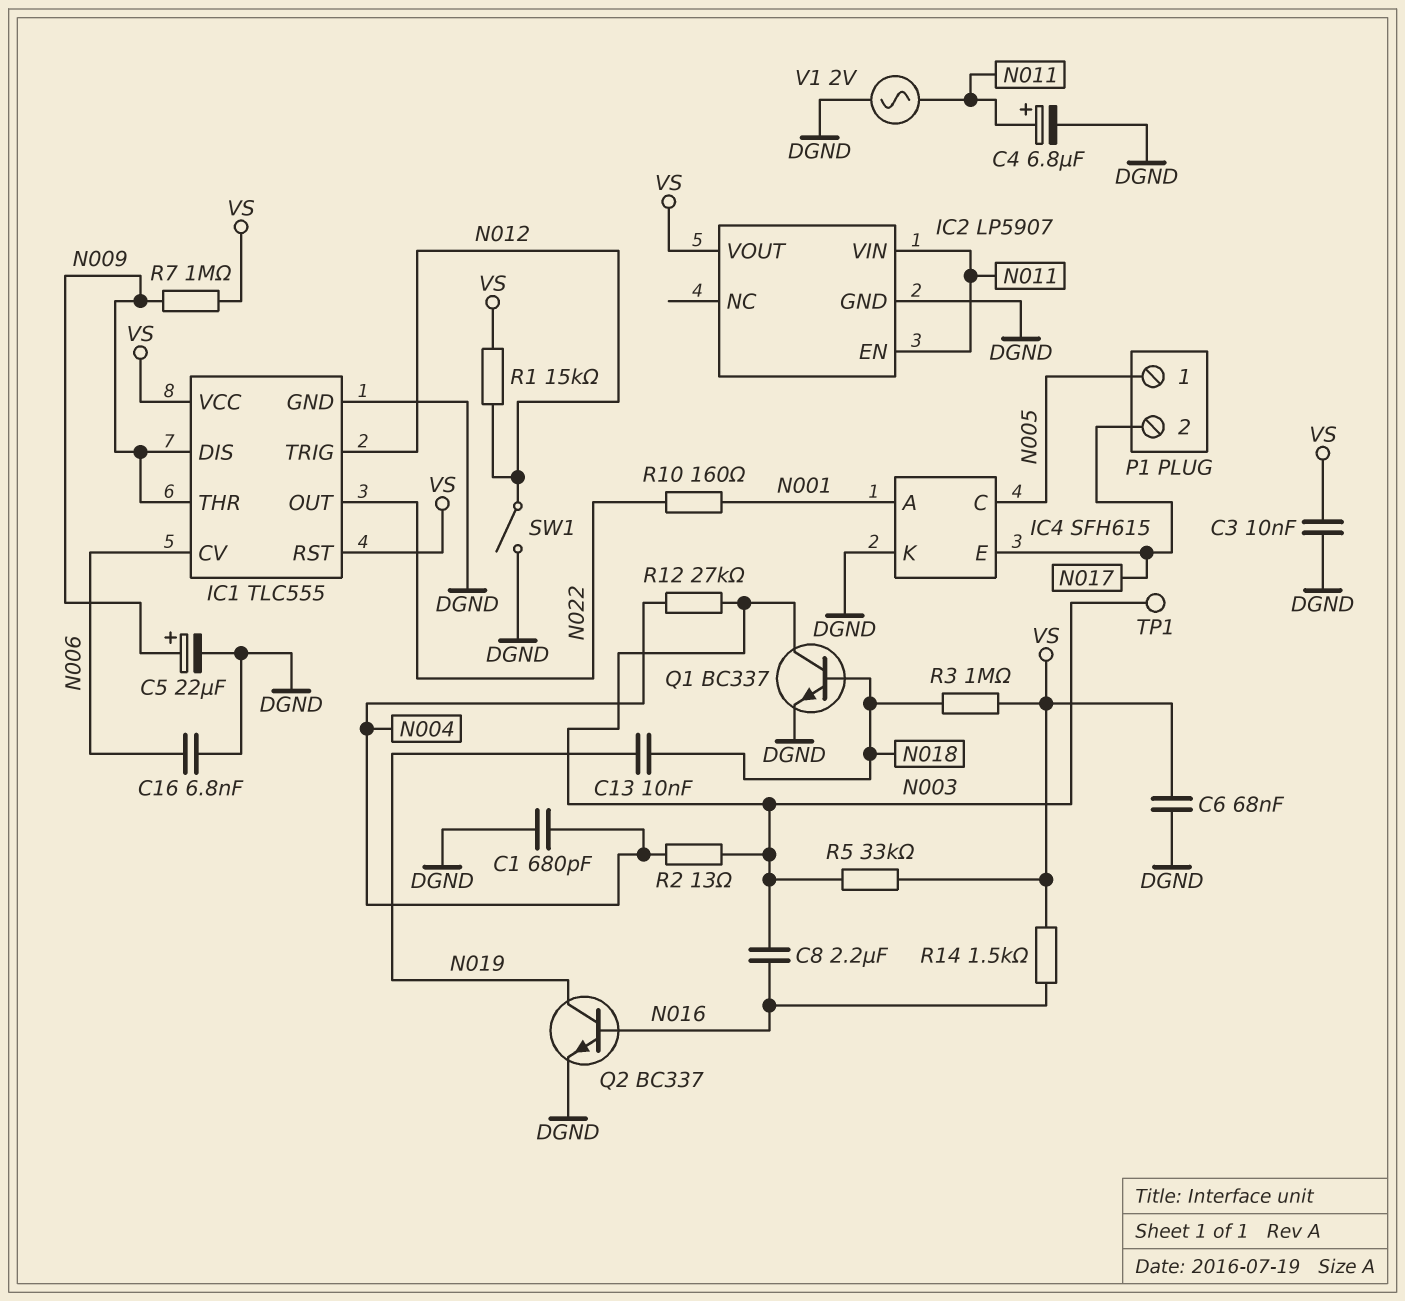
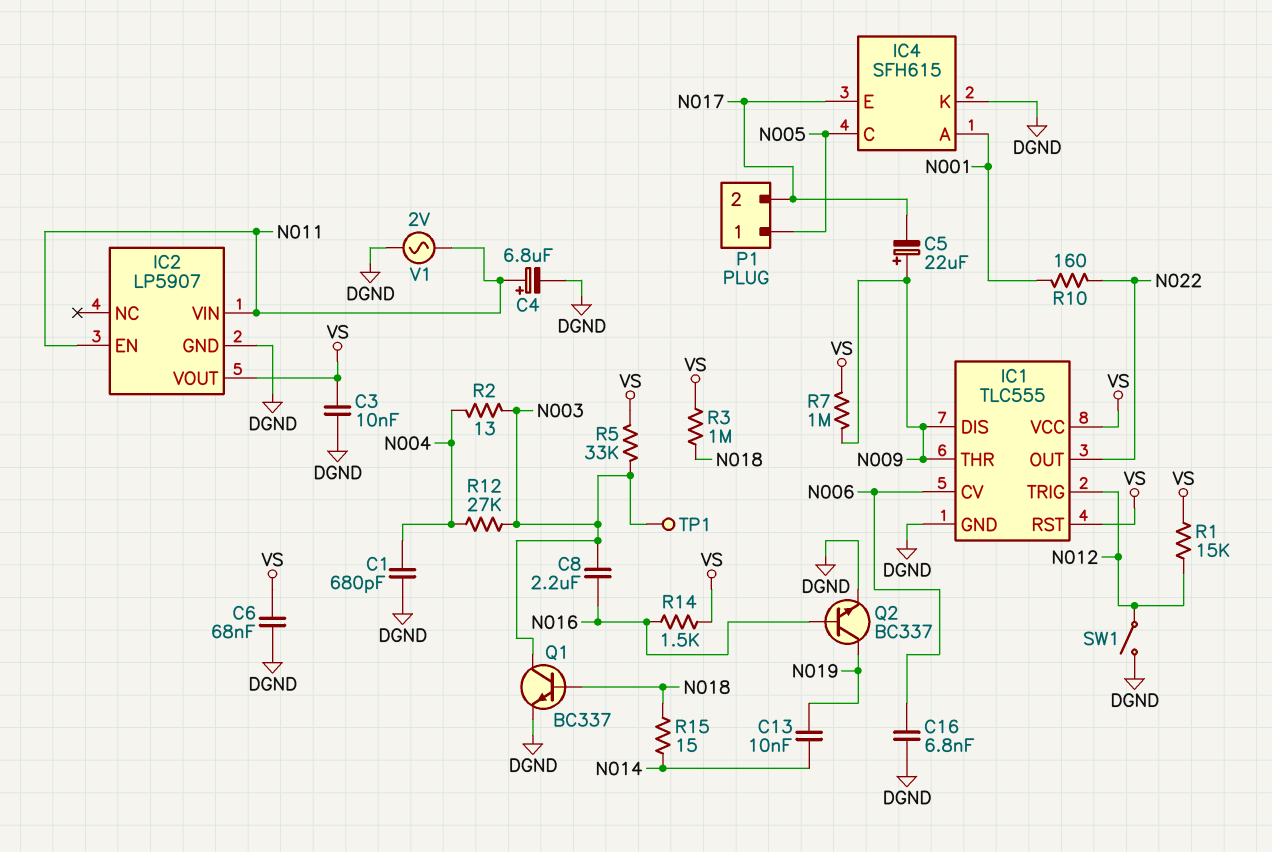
C5: 22uF (plus N009, minus DGND) -> 22uF (plus N009, minus N017)
C13: 10nF (N018, N019) -> 10nF (N014, N019)
R15: none -> 15 (N014, N018)

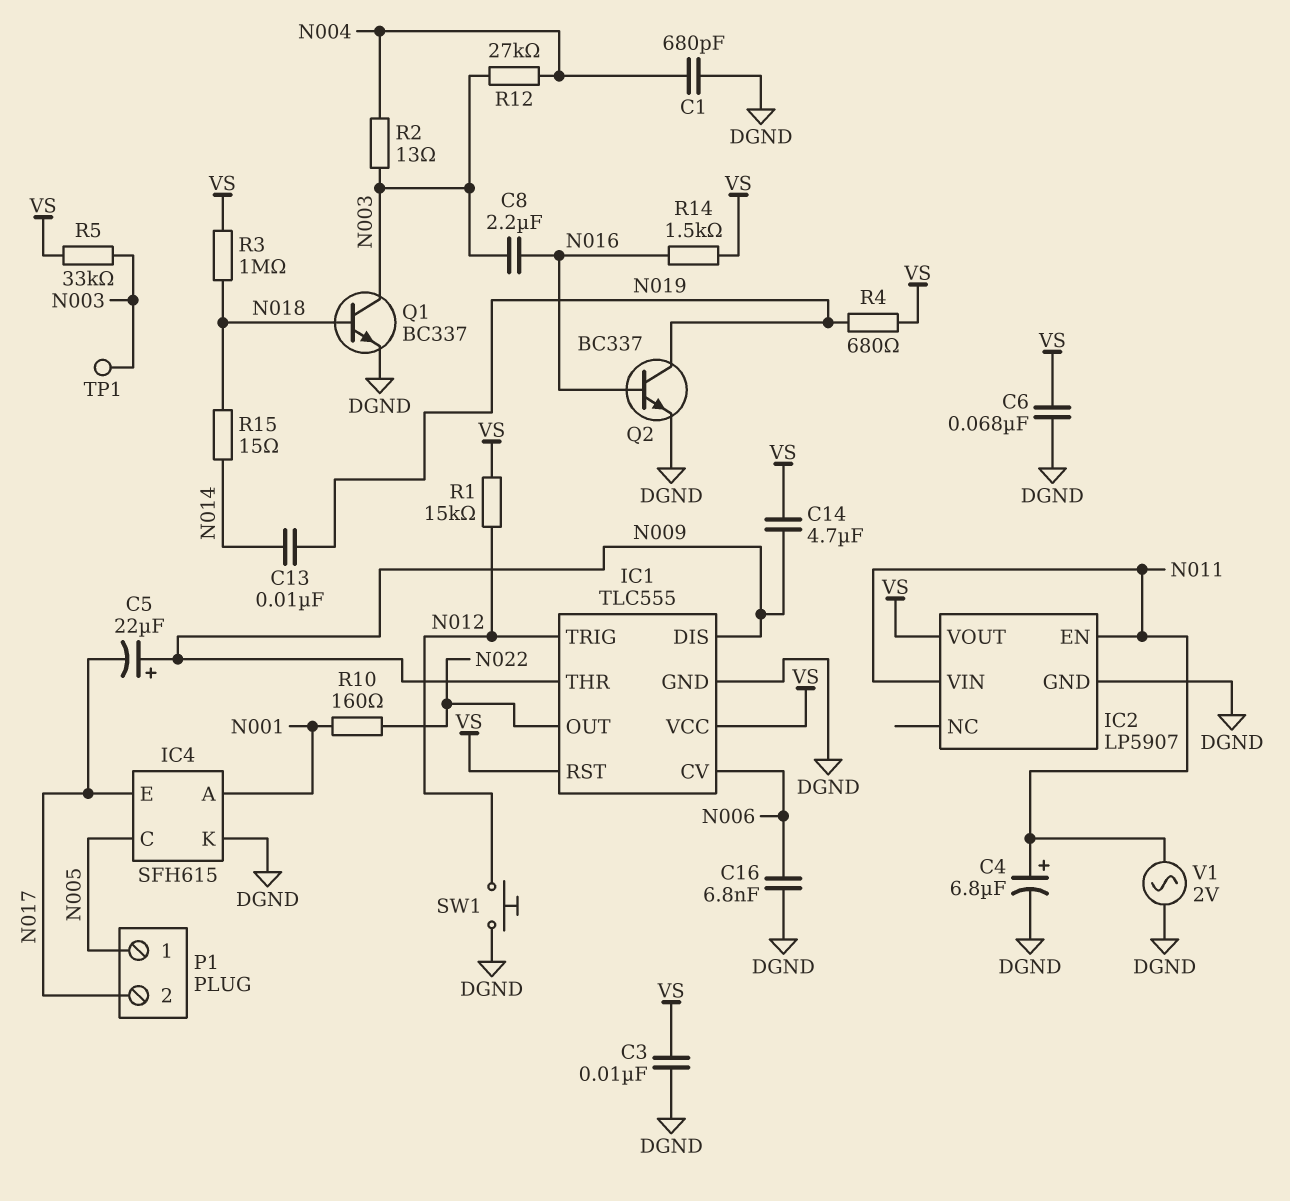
C14: none -> 4.7uF (N009, VS)
R4: none -> 680 (N019, VS)
R7: 1M (N009, VS) -> none
SW1: switch (DGND, N012) -> button (DGND, N012)

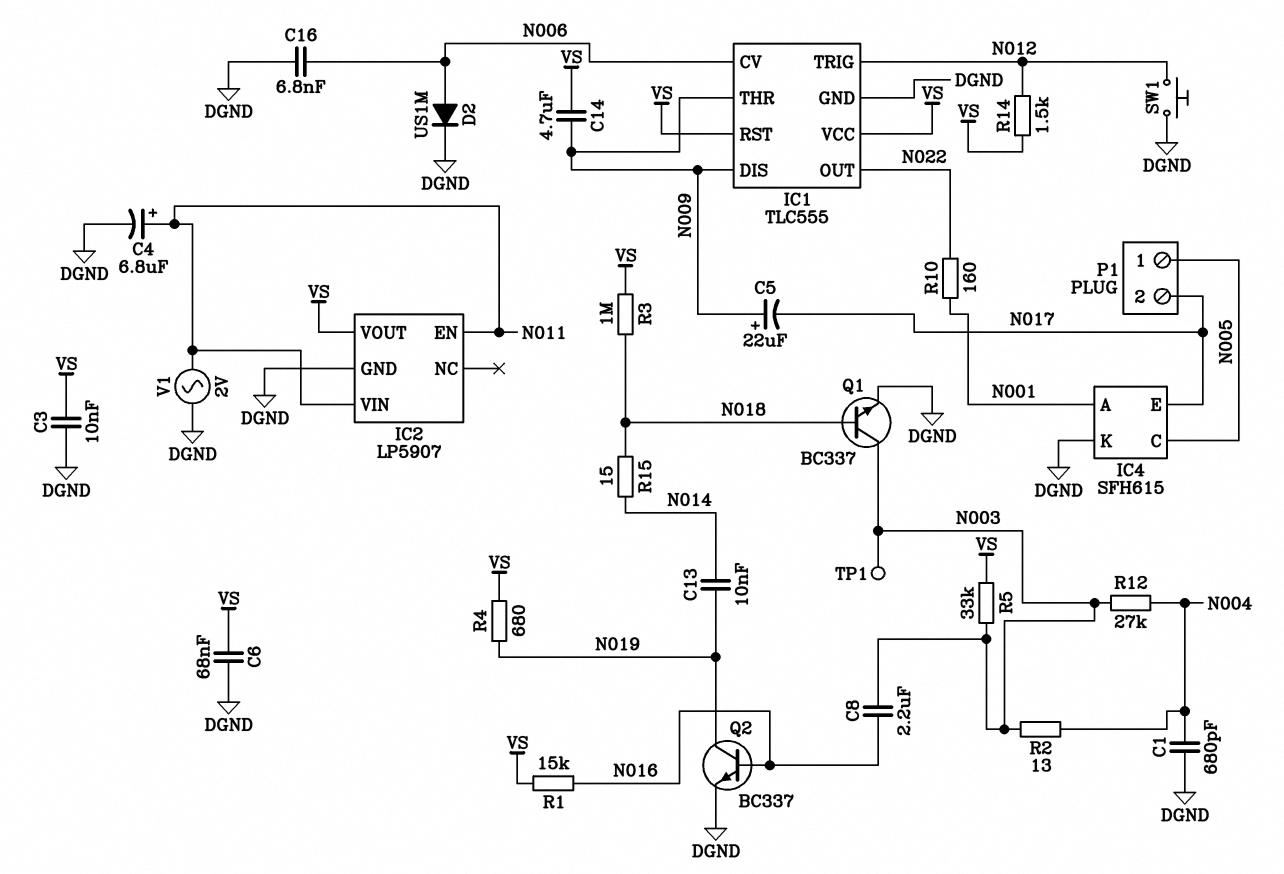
D2: none -> diode US1M (A N006, K DGND)
R1: 15k (N012, VS) -> 15k (N016, VS)
R14: 1.5k (N016, VS) -> 1.5k (N012, VS)

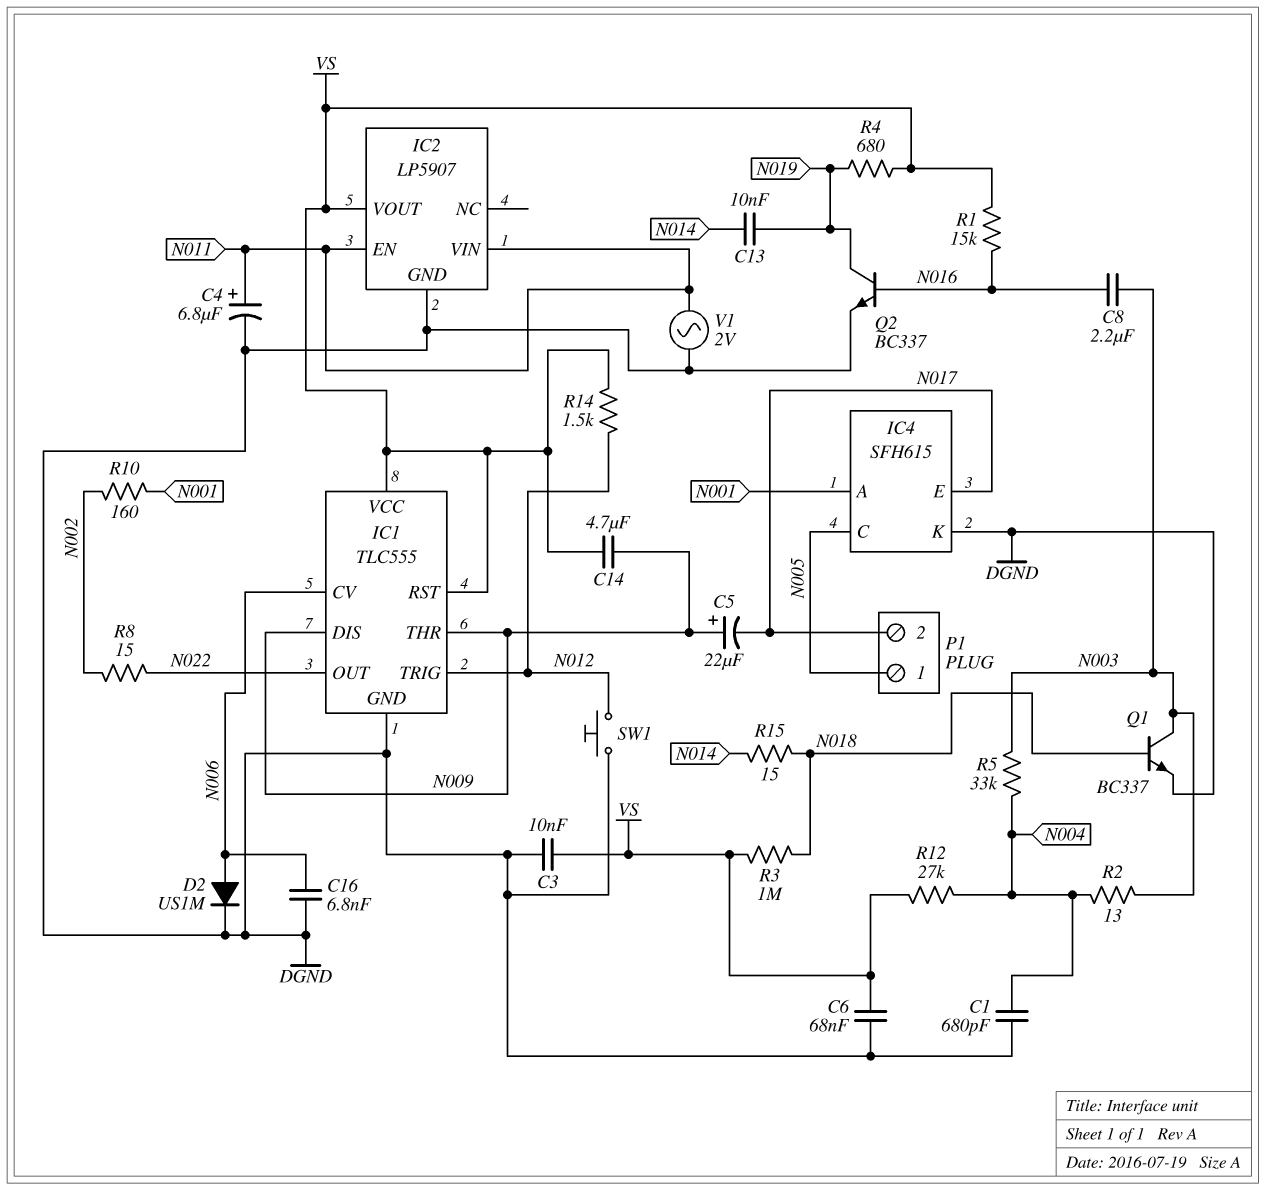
R5: 33k (N003, VS) -> 33k (N003, N004)
R8: none -> 15 (N002, N022)
R10: 160 (N001, N022) -> 160 (N001, N002)
R12: 27k (N003, N004) -> 27k (N004, VS)
TP1: test point (N003) -> none

